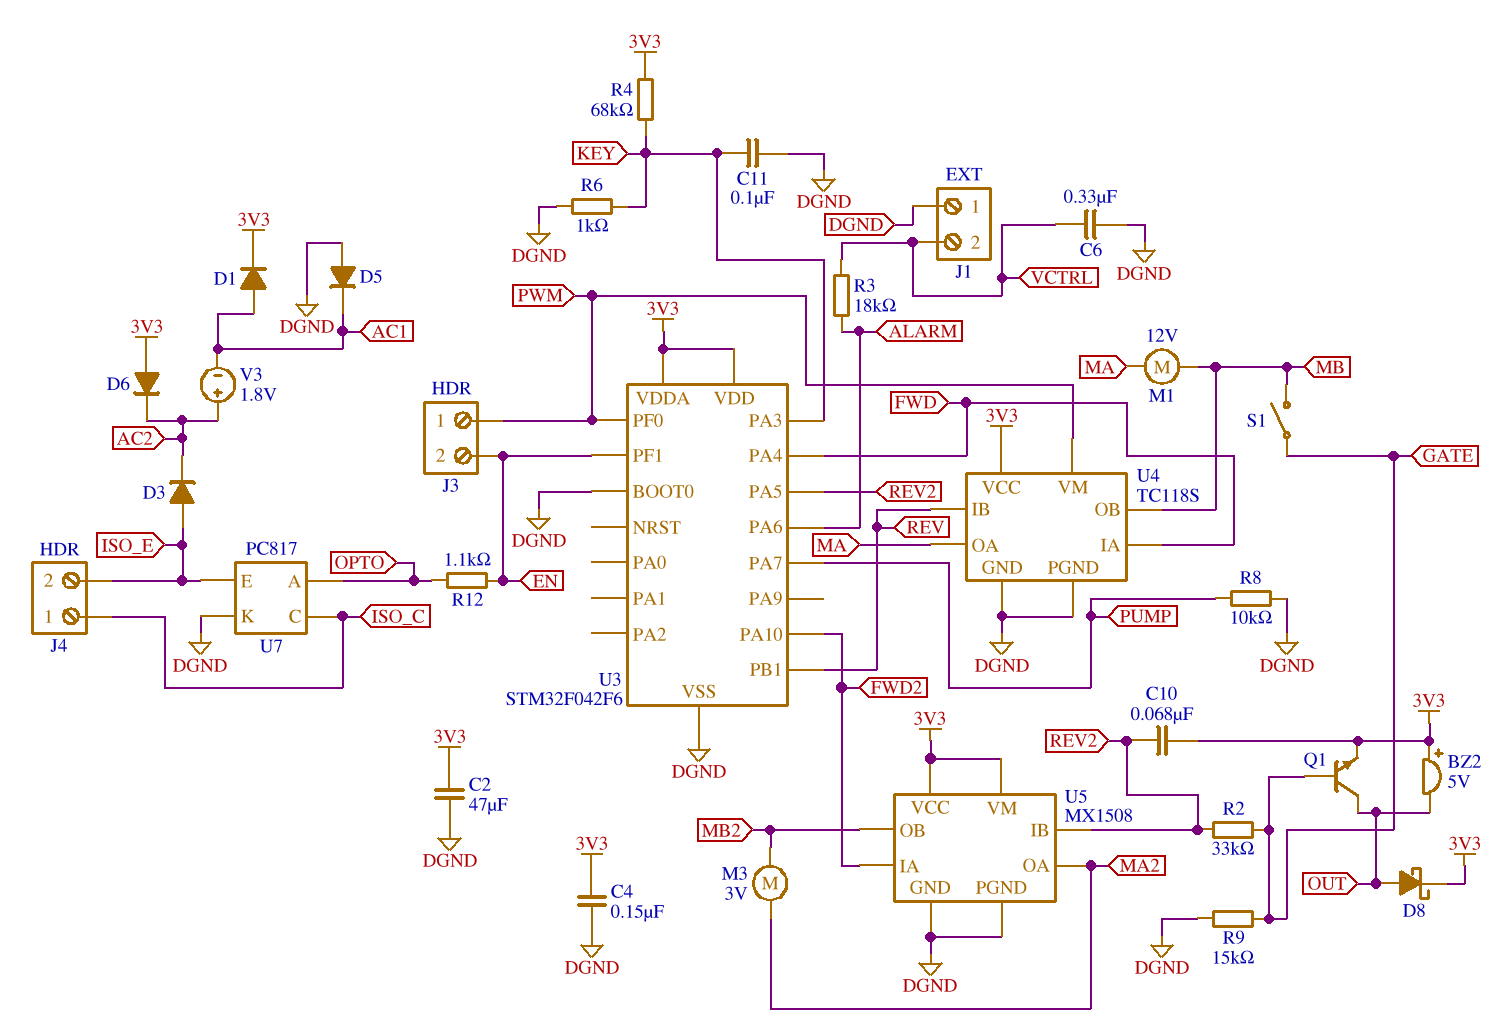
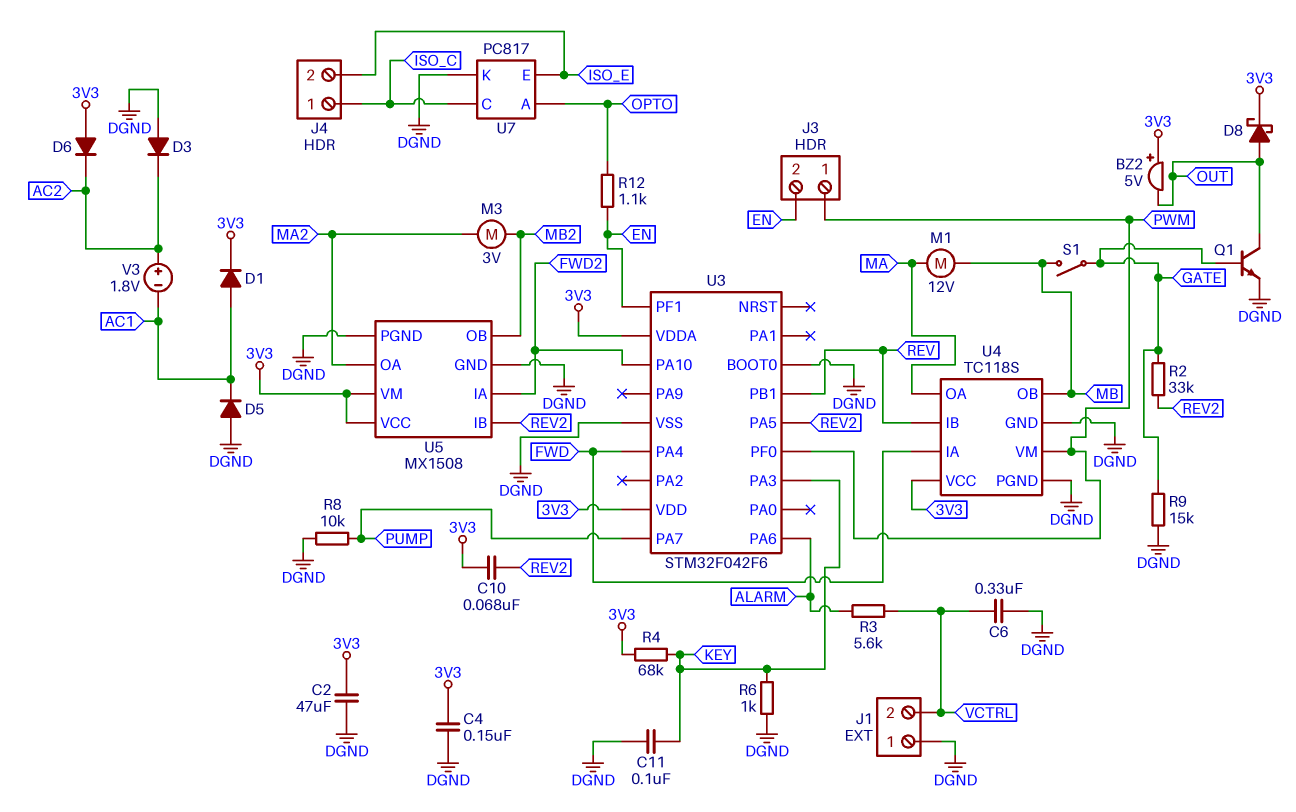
D3: diode (A ISO_E, K AC2) -> diode (A DGND, K AC2)
Q1: NPN (B GATE, C OUT, E 3V3) -> NPN (B GATE, C OUT, E DGND)
R3: 18k (ALARM, VCTRL) -> 5.6k (ALARM, VCTRL)

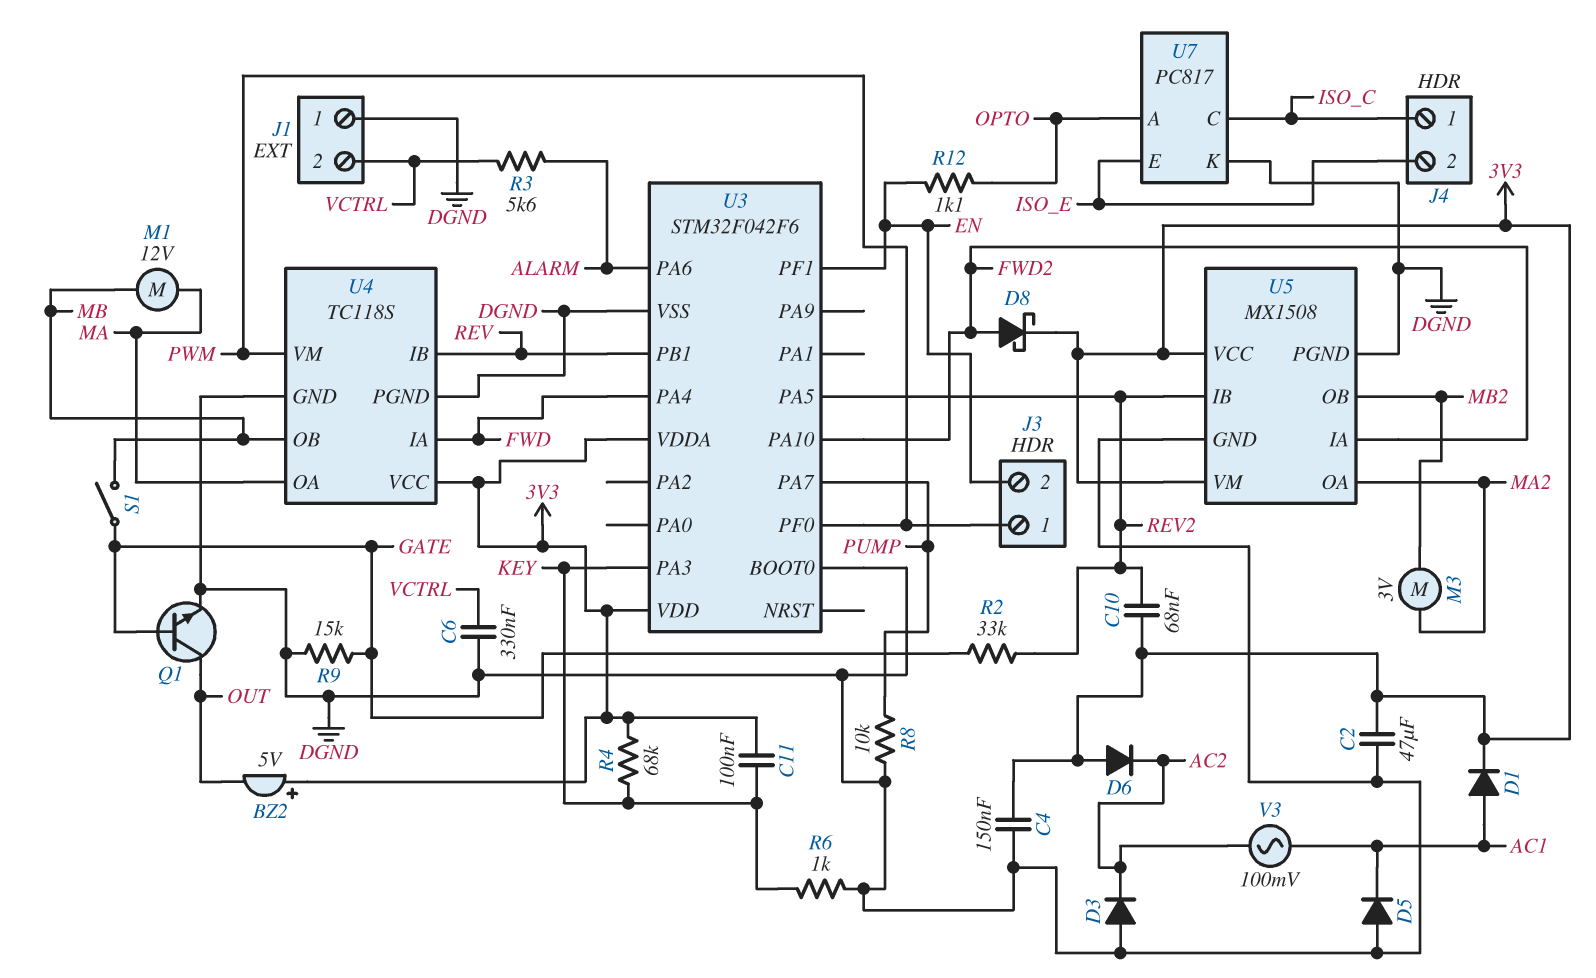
C11: 100nF (DGND, KEY) -> 100nF (3V3, KEY)
D8: schottky (A OUT, K 3V3) -> schottky (A FWD2, K 3V3)
V3: 1.8V (plus AC2, minus AC1) -> AC 100mV (AC1, AC2)

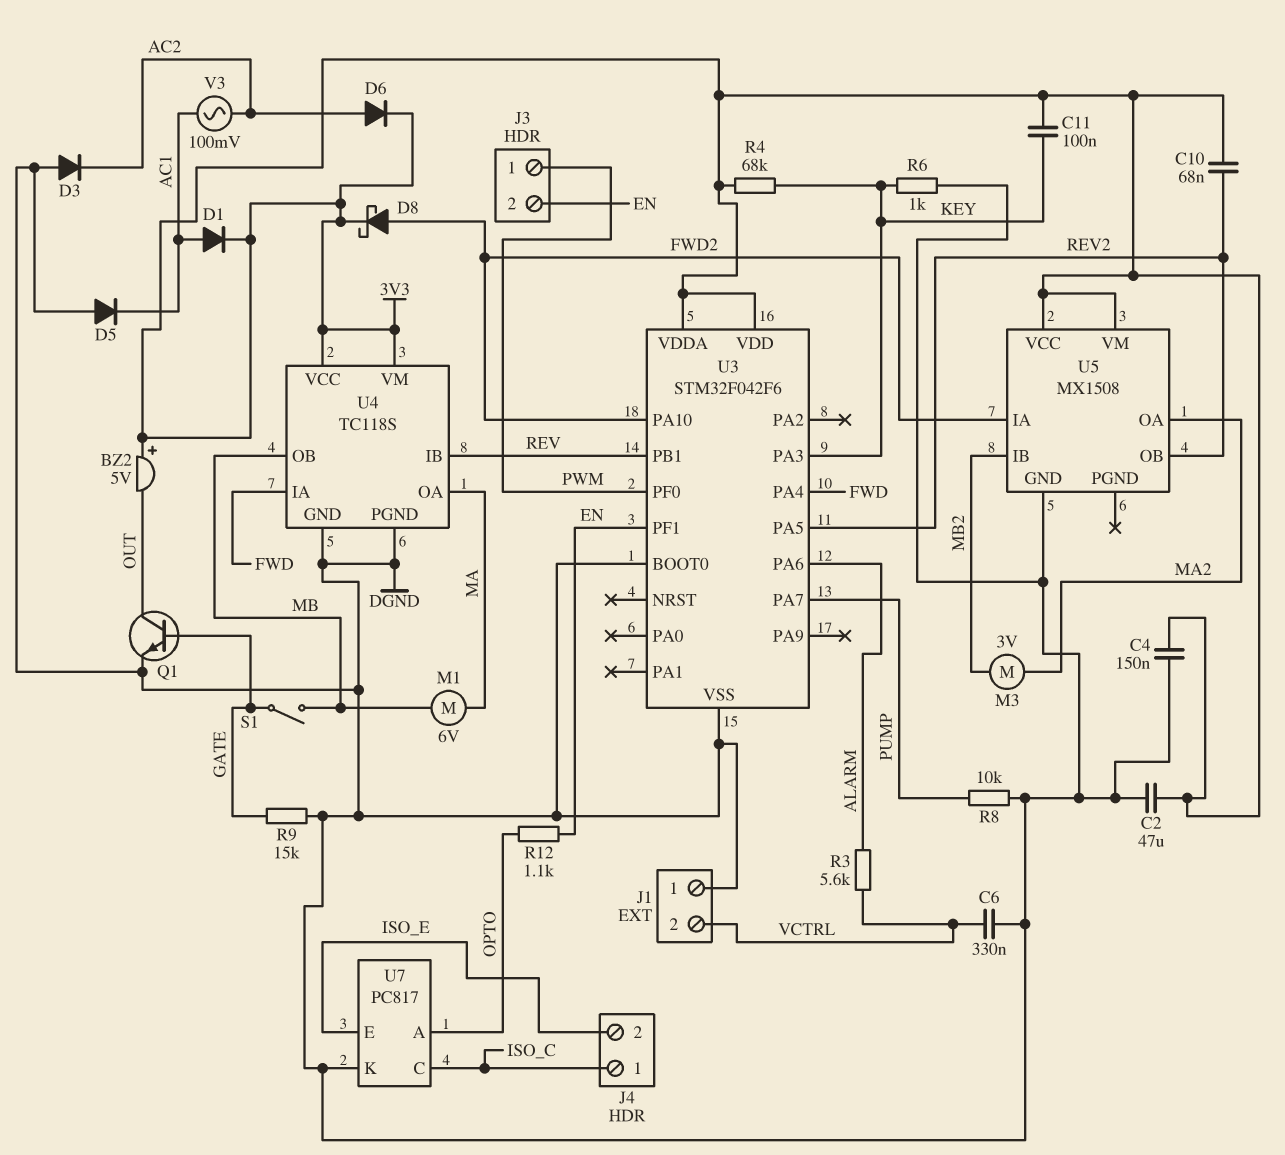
D6: diode (A 3V3, K AC2) -> diode (A AC2, K 3V3)
M1: motor 12V (MA, MB) -> motor 6V (MA, MB)
R2: 33k (GATE, REV2) -> none
U4 pin VM: PWM -> 3V3
U5 pin IB: REV2 -> MB2
U5 pin OB: MB2 -> REV2
U5 pin PGND: DGND -> none

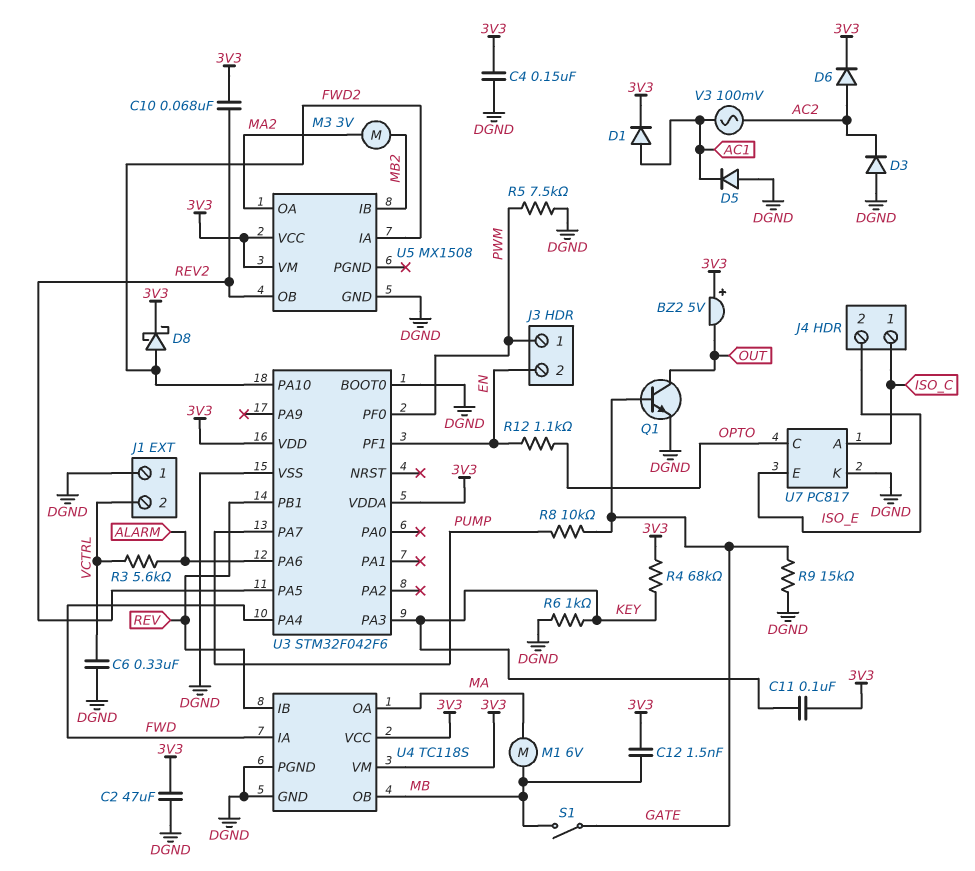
C12: none -> 1.5nF (3V3, MB)
R5: none -> 7.5k (DGND, PWM)
R8: 10k (DGND, PUMP) -> 10k (GATE, PUMP)
U7 pin A: OPTO -> ISO_C
U7 pin C: ISO_C -> OPTO

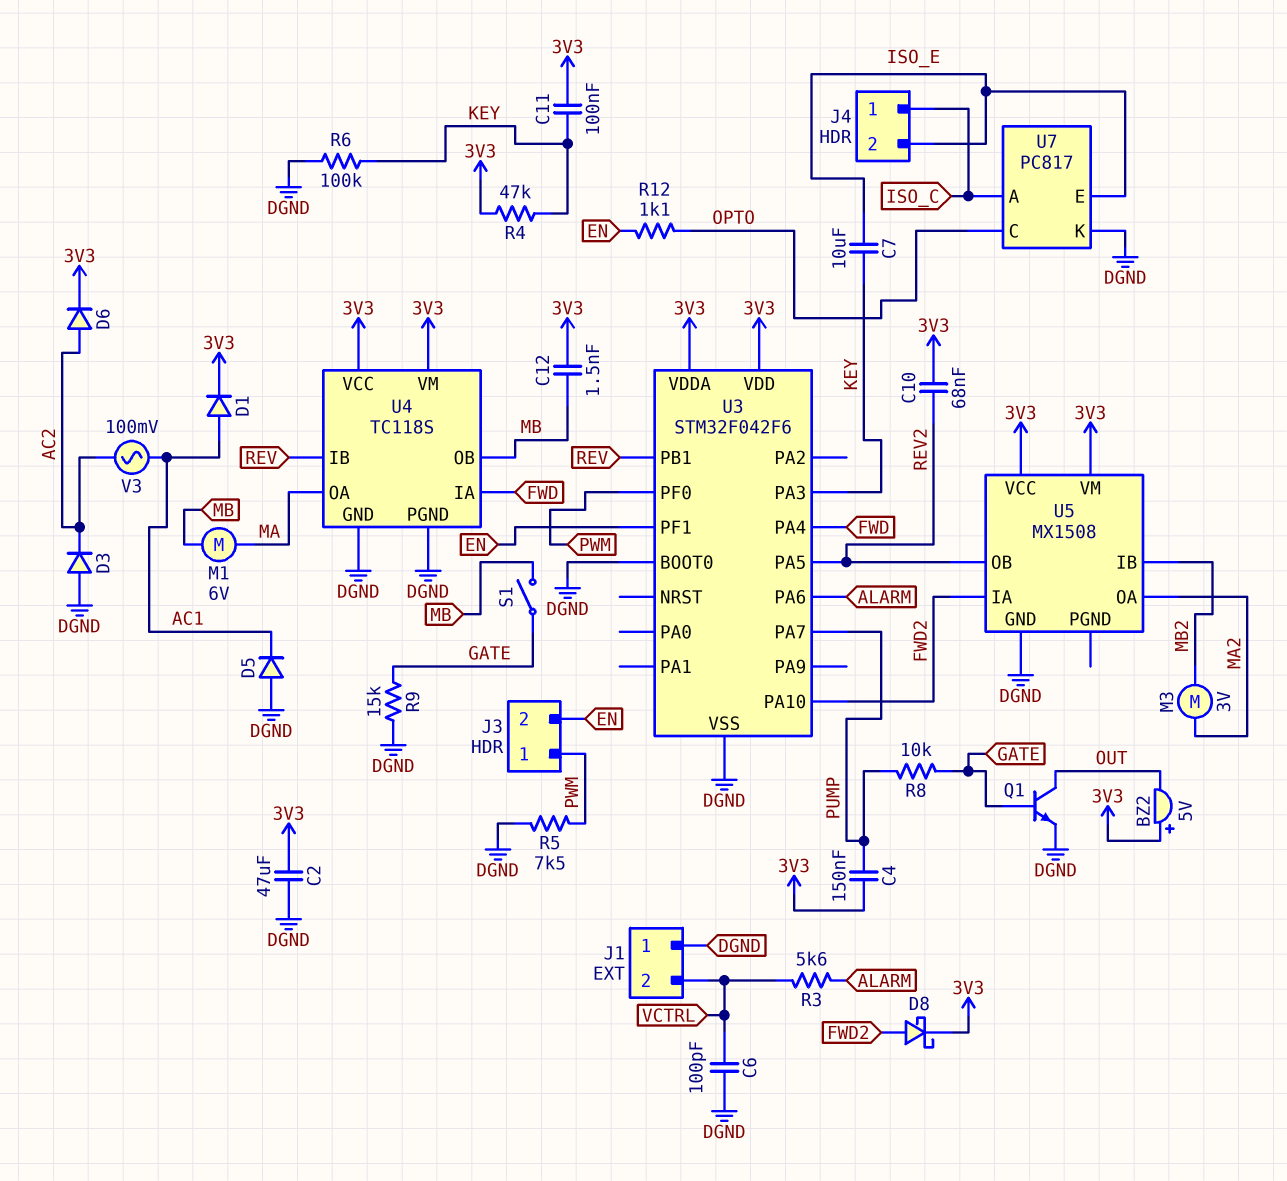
C4: 150nF (3V3, DGND) -> 150nF (3V3, PUMP)
C6: 330nF (DGND, VCTRL) -> 100pF (DGND, VCTRL)
C7: none -> 10uF (ISO_E, KEY)
R4: 68k (3V3, KEY) -> 47k (3V3, KEY)
R6: 1k (DGND, KEY) -> 100k (DGND, KEY)

